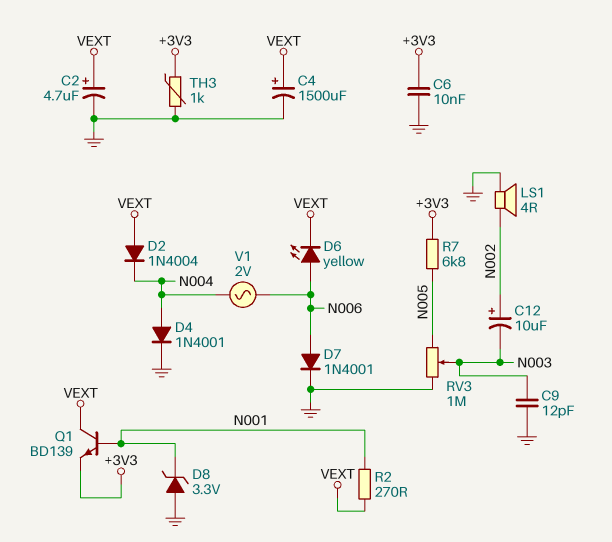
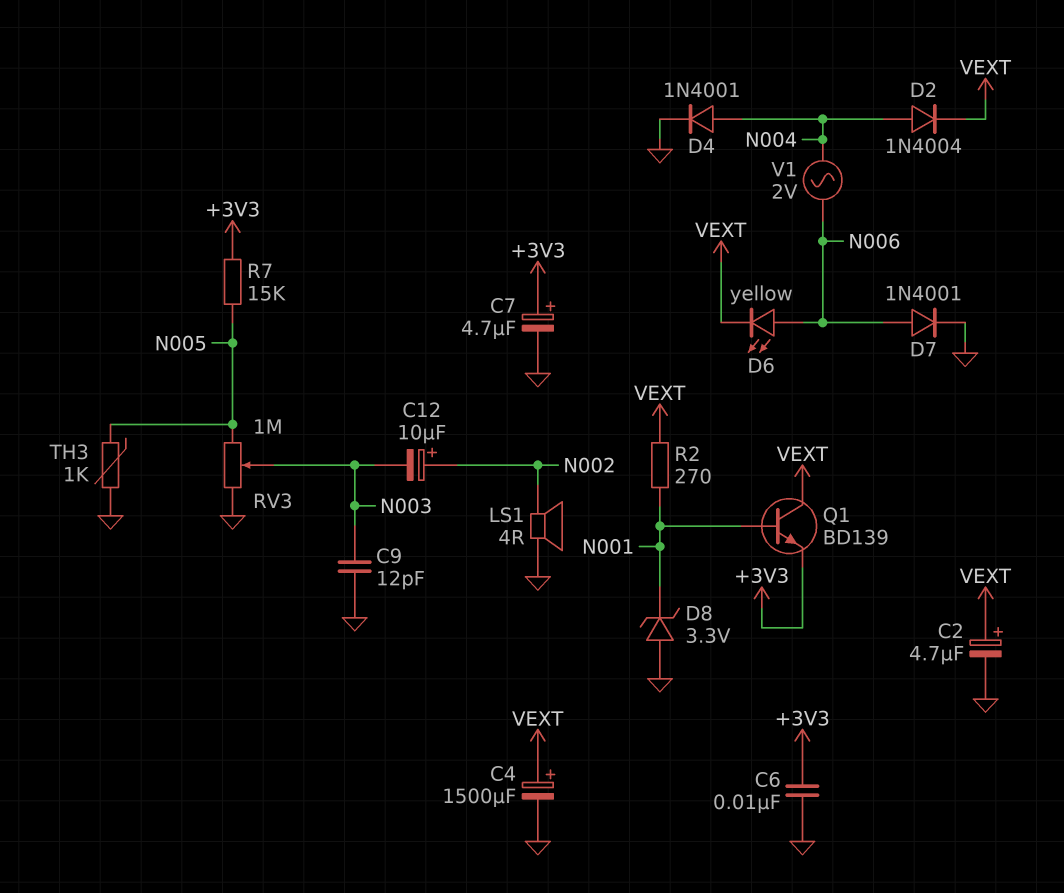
C7: none -> 4.7uF (plus +3V3, minus GND)
D2: diode 1N4004 (A VEXT, K N004) -> diode 1N4004 (A N004, K VEXT)
R7: 6.8k (+3V3, N005) -> 15k (+3V3, N005)
TH3: 1k (+3V3, GND) -> 1k (GND, N005)

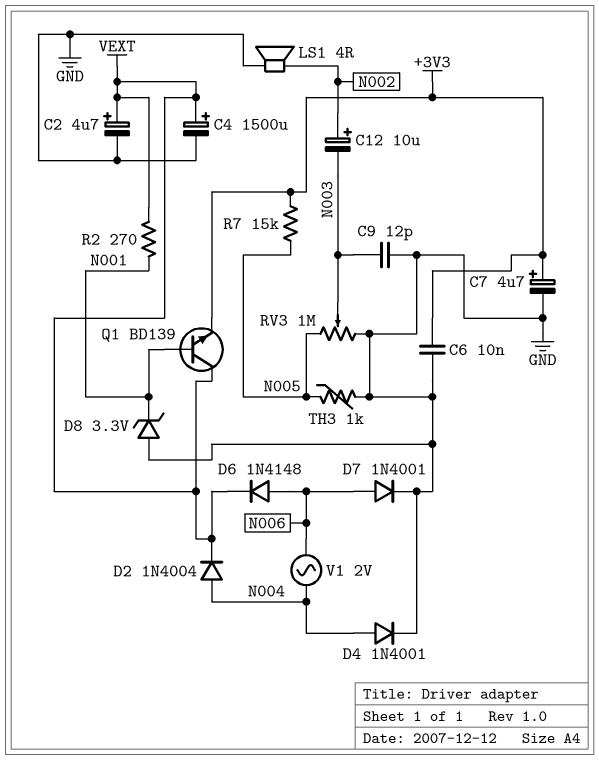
D6: LED yellow (A N006, K VEXT) -> diode 1N4148 (A N006, K VEXT)

